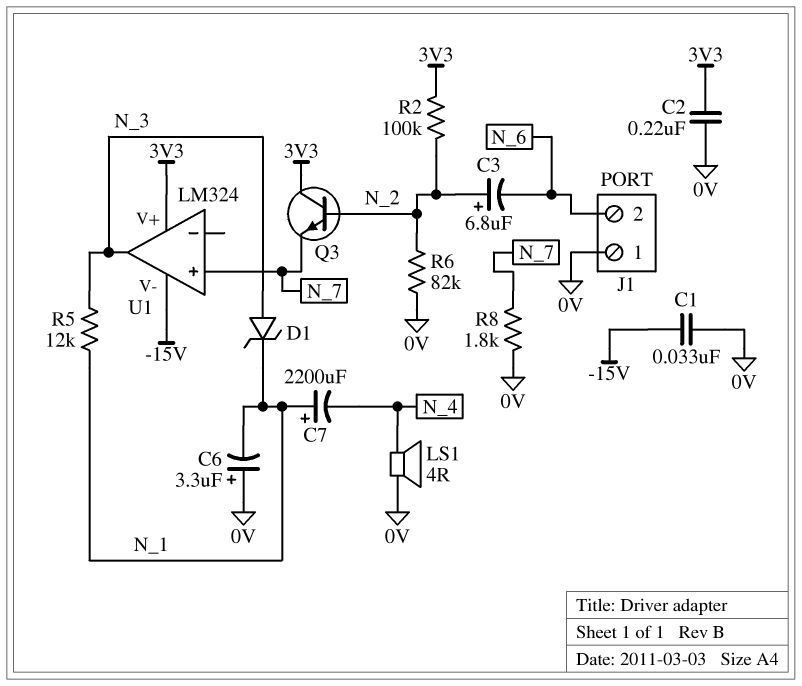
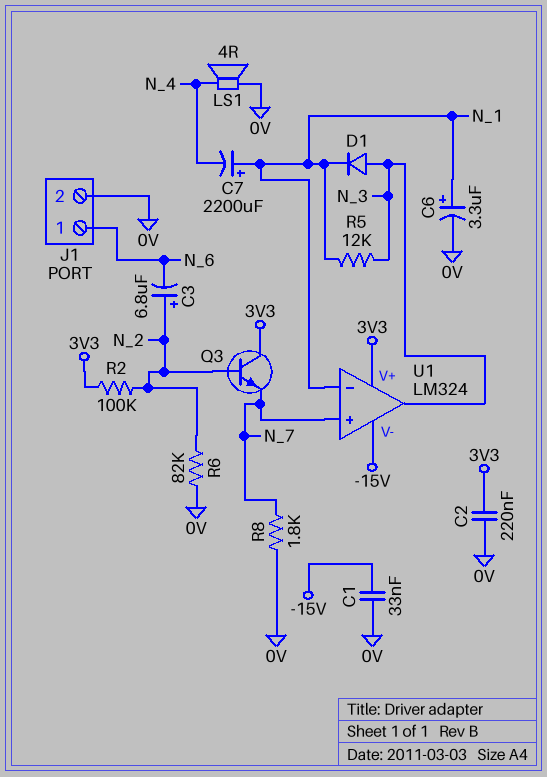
C6: 3.3uF (plus 0V, minus N_1) -> 3.3uF (plus N_1, minus 0V)
D1: zener (A N_3, K N_1) -> diode (A N_3, K N_1)
J1 pin 1: 0V -> N_6
J1 pin 2: N_6 -> 0V
U1 pin in-: none -> N_1

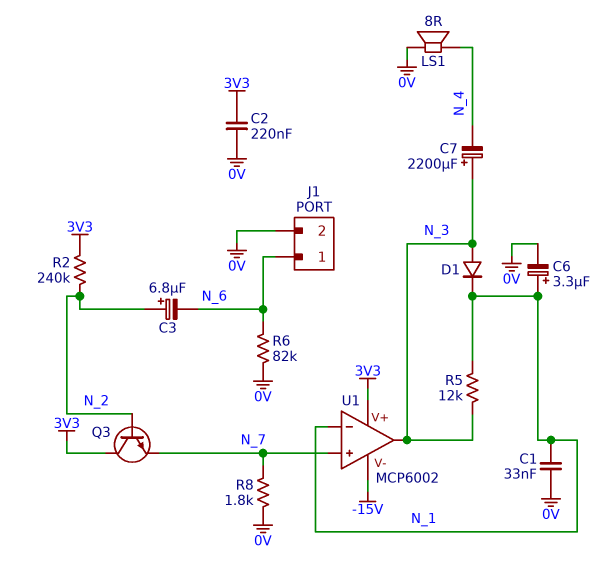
C1: 33nF (-15V, 0V) -> 33nF (0V, N_1)
C7: 2200uF (plus N_1, minus N_4) -> 2200uF (plus N_3, minus N_4)
LS1: speaker 4R (0V, N_4) -> speaker 8R (0V, N_4)
R2: 100k (3V3, N_2) -> 240k (3V3, N_2)
R6: 82k (0V, N_2) -> 82k (0V, N_6)
U1: LM324 -> MCP6002

